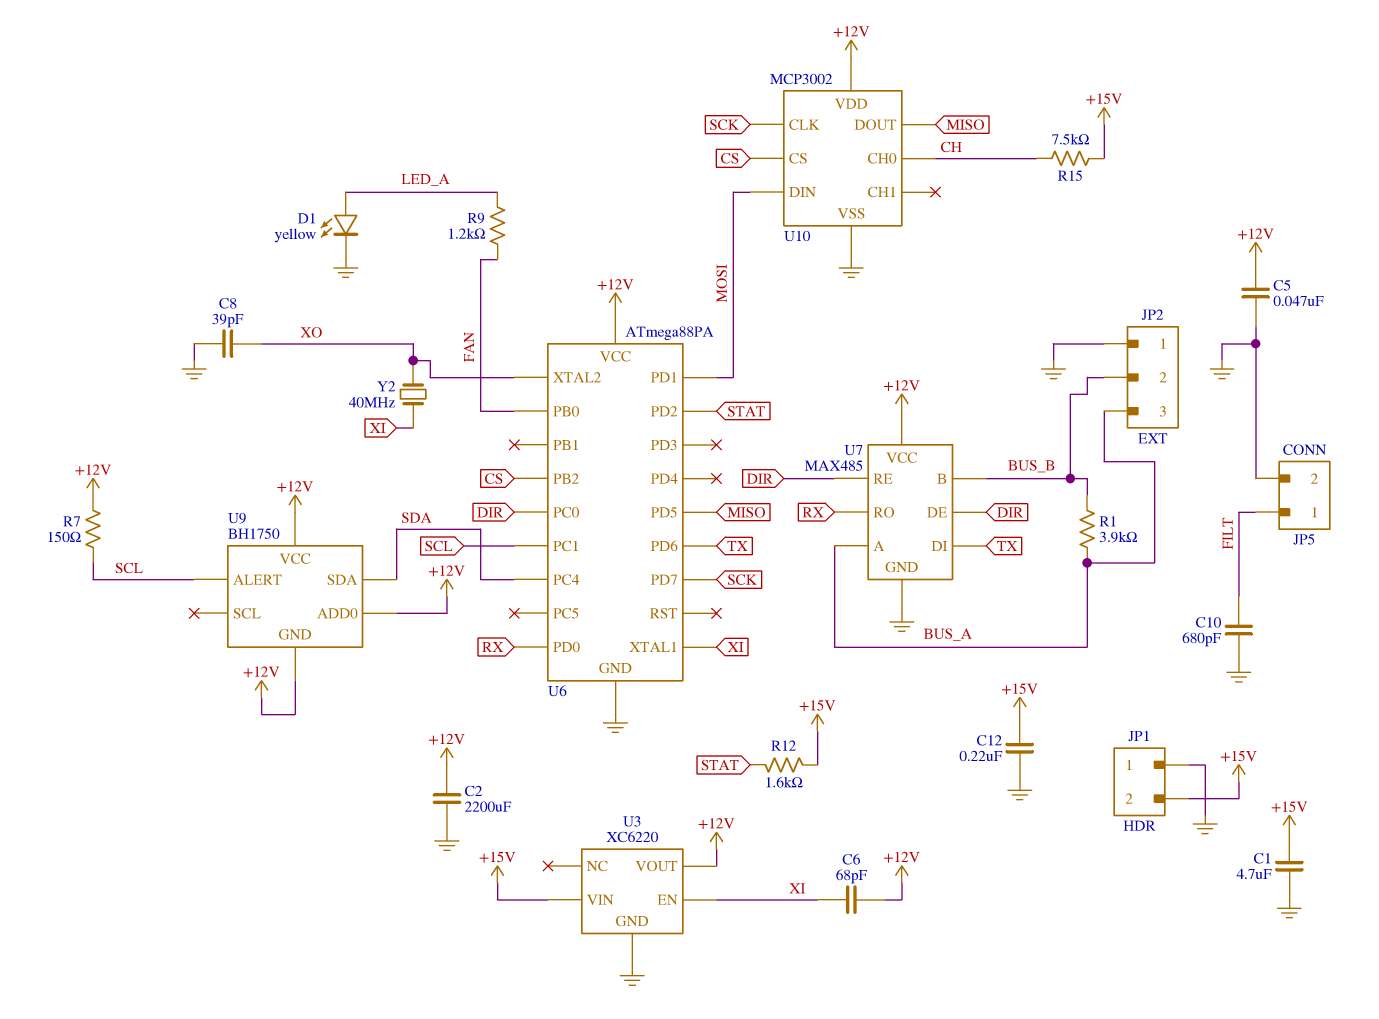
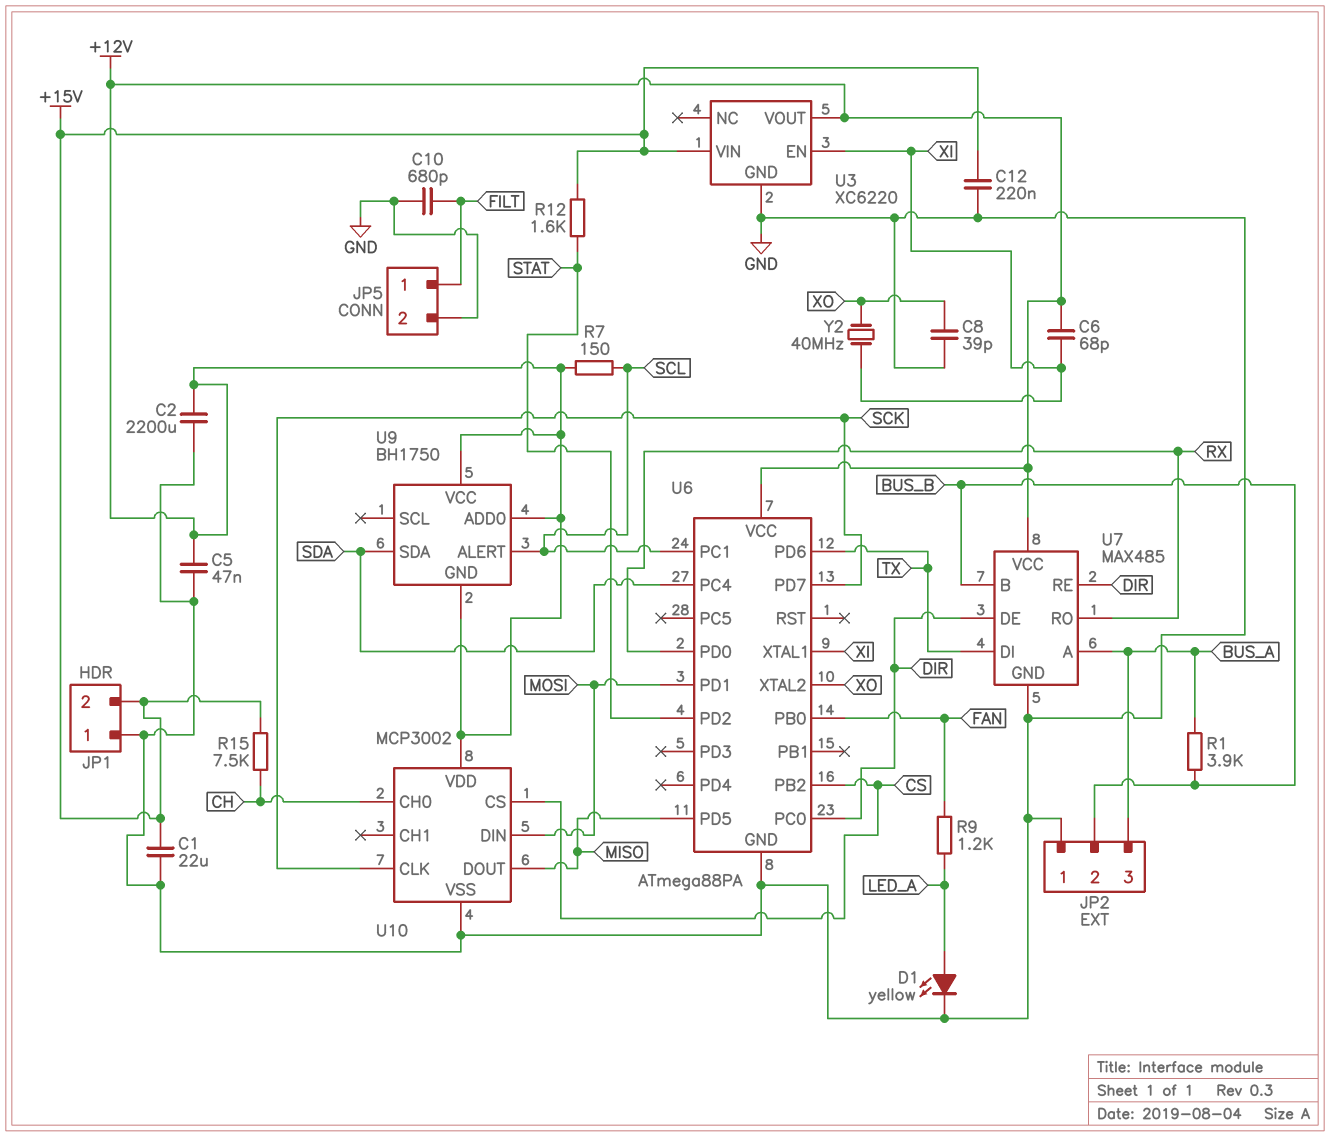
C1: 4.7uF (+15V, GND) -> 22uF (+15V, GND)

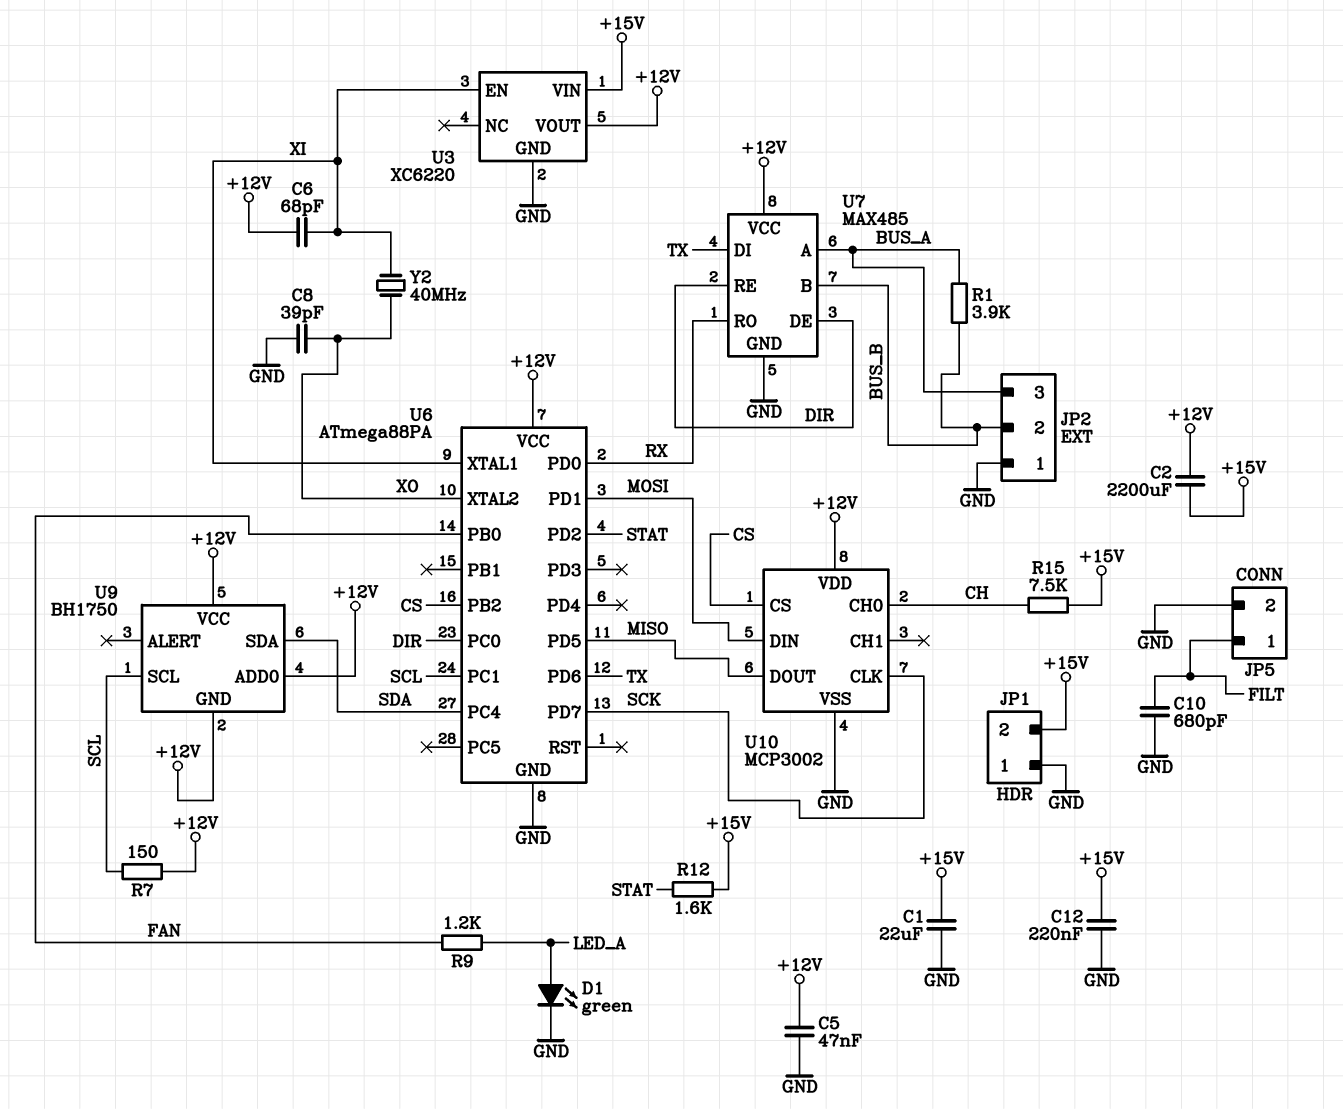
C2: 2200uF (+12V, GND) -> 2200uF (+12V, +15V)
D1: LED yellow (A LED_A, K GND) -> LED green (A LED_A, K GND)
U9 pin ALERT: SCL -> none
U9 pin SCL: none -> SCL

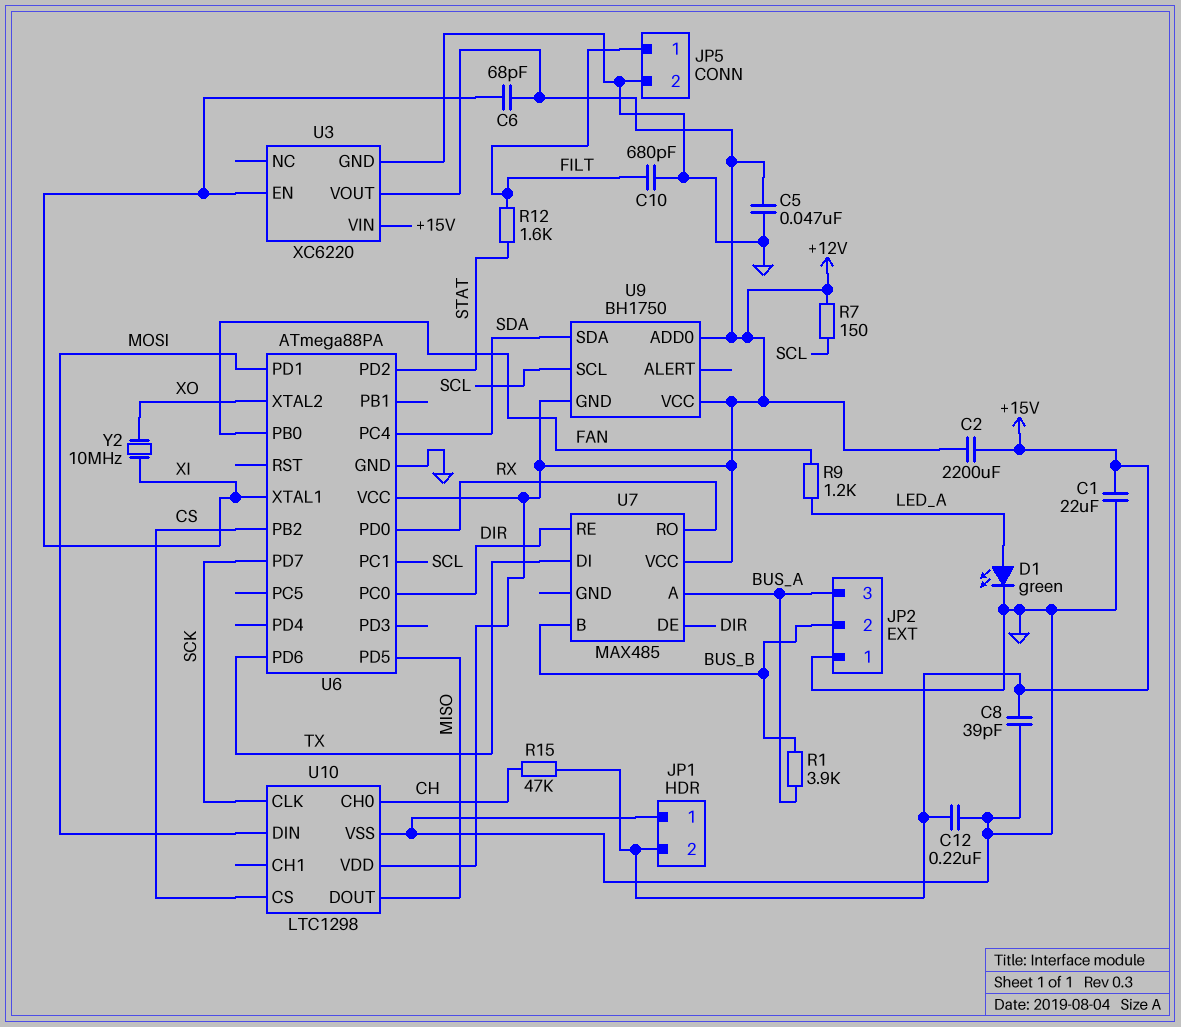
C8: 39pF (GND, XO) -> 39pF (+15V, GND)
R12: 1.6k (+15V, STAT) -> 1.6k (FILT, STAT)
R15: 7.5k (+15V, CH) -> 47k (+15V, CH)
U7 pin GND: GND -> none
U10: MCP3002 -> LTC1298
Y2: 40MHz (XI, XO) -> 10MHz (XI, XO)

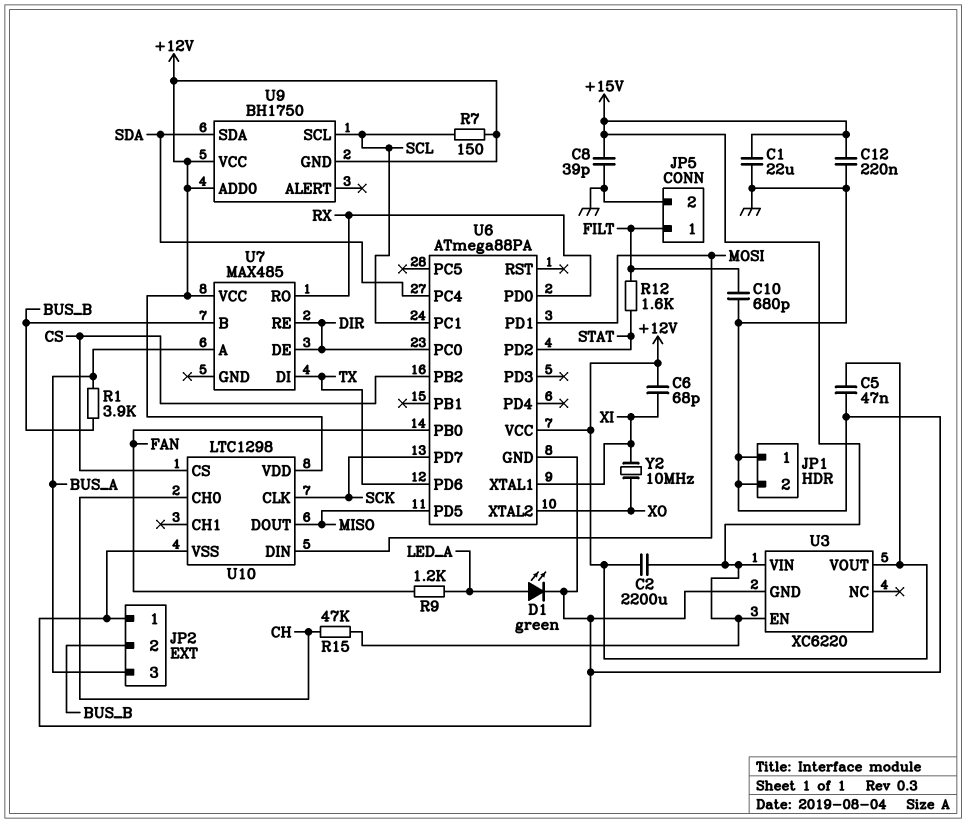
JP1 pin 2: +15V -> GND
U3 pin EN: XI -> +15V

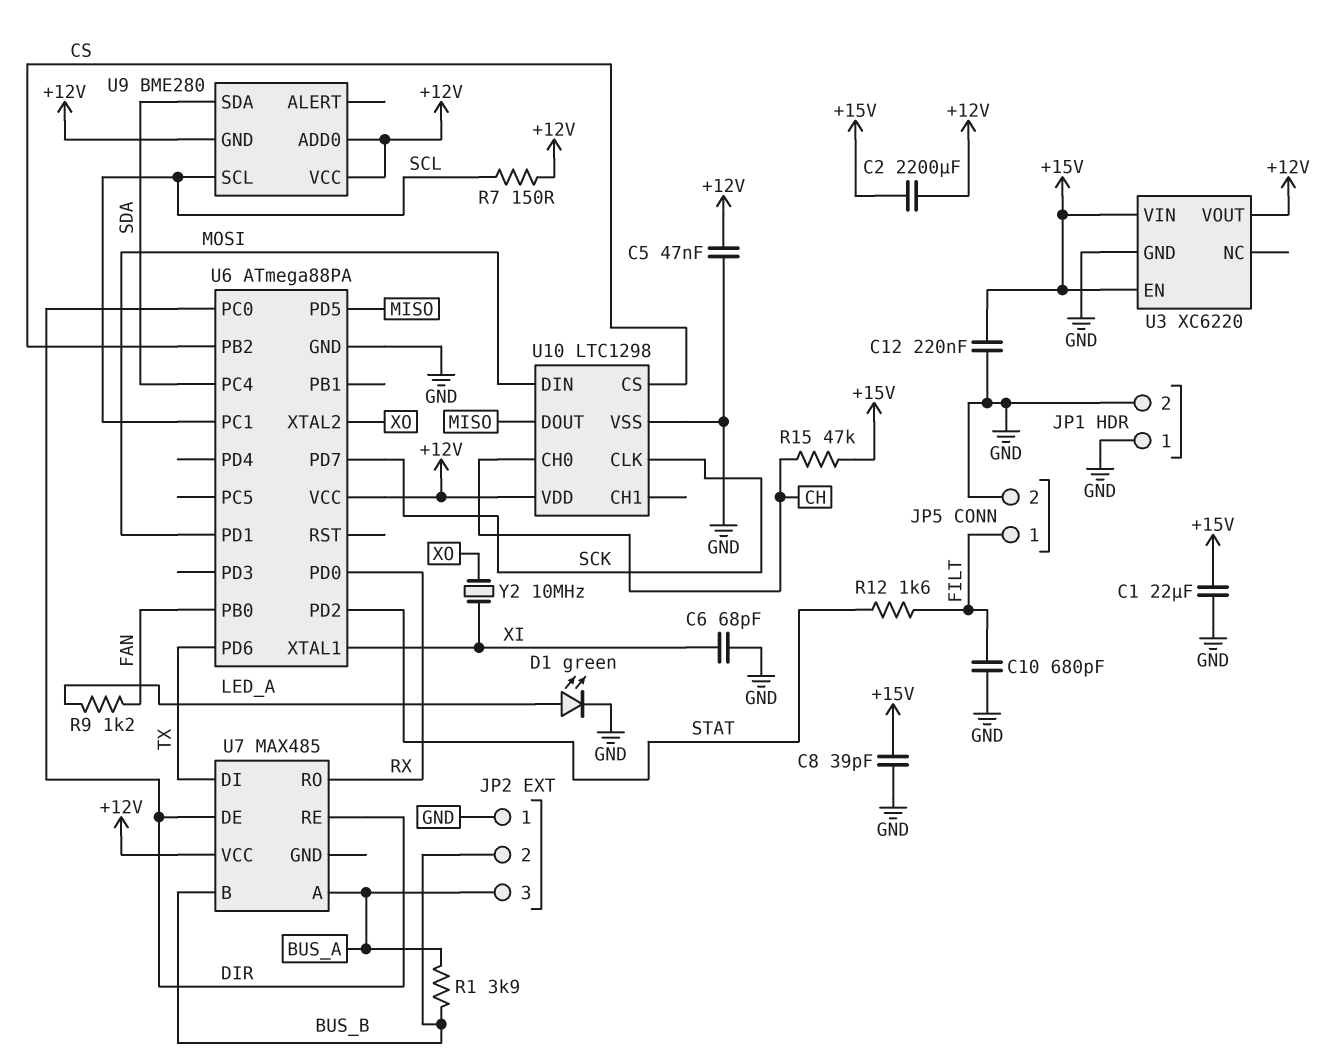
C6: 68pF (+12V, XI) -> 68pF (GND, XI)
U9: BH1750 -> BME280

